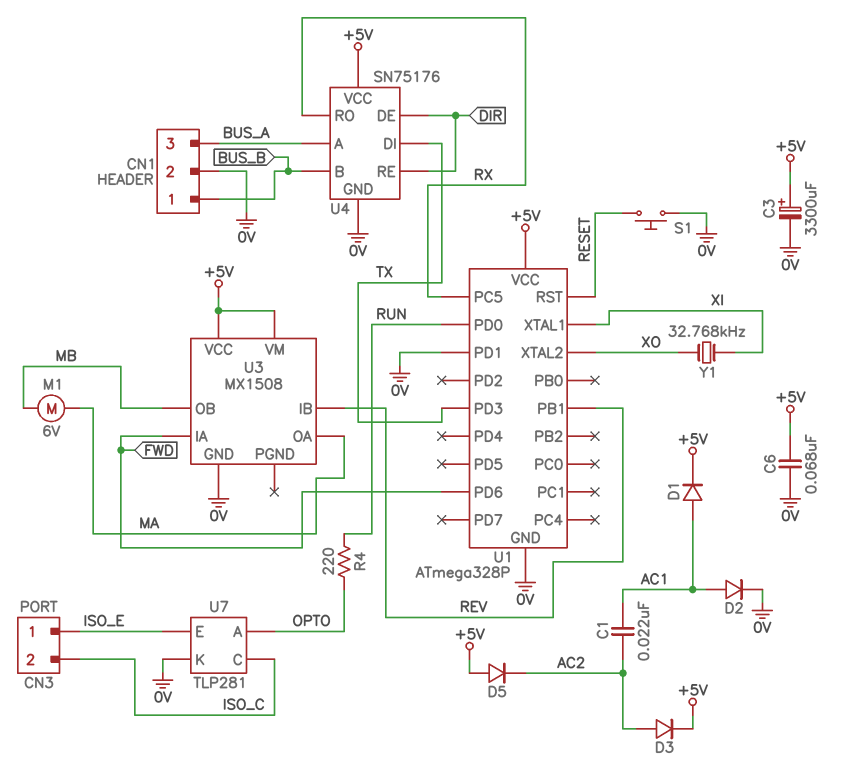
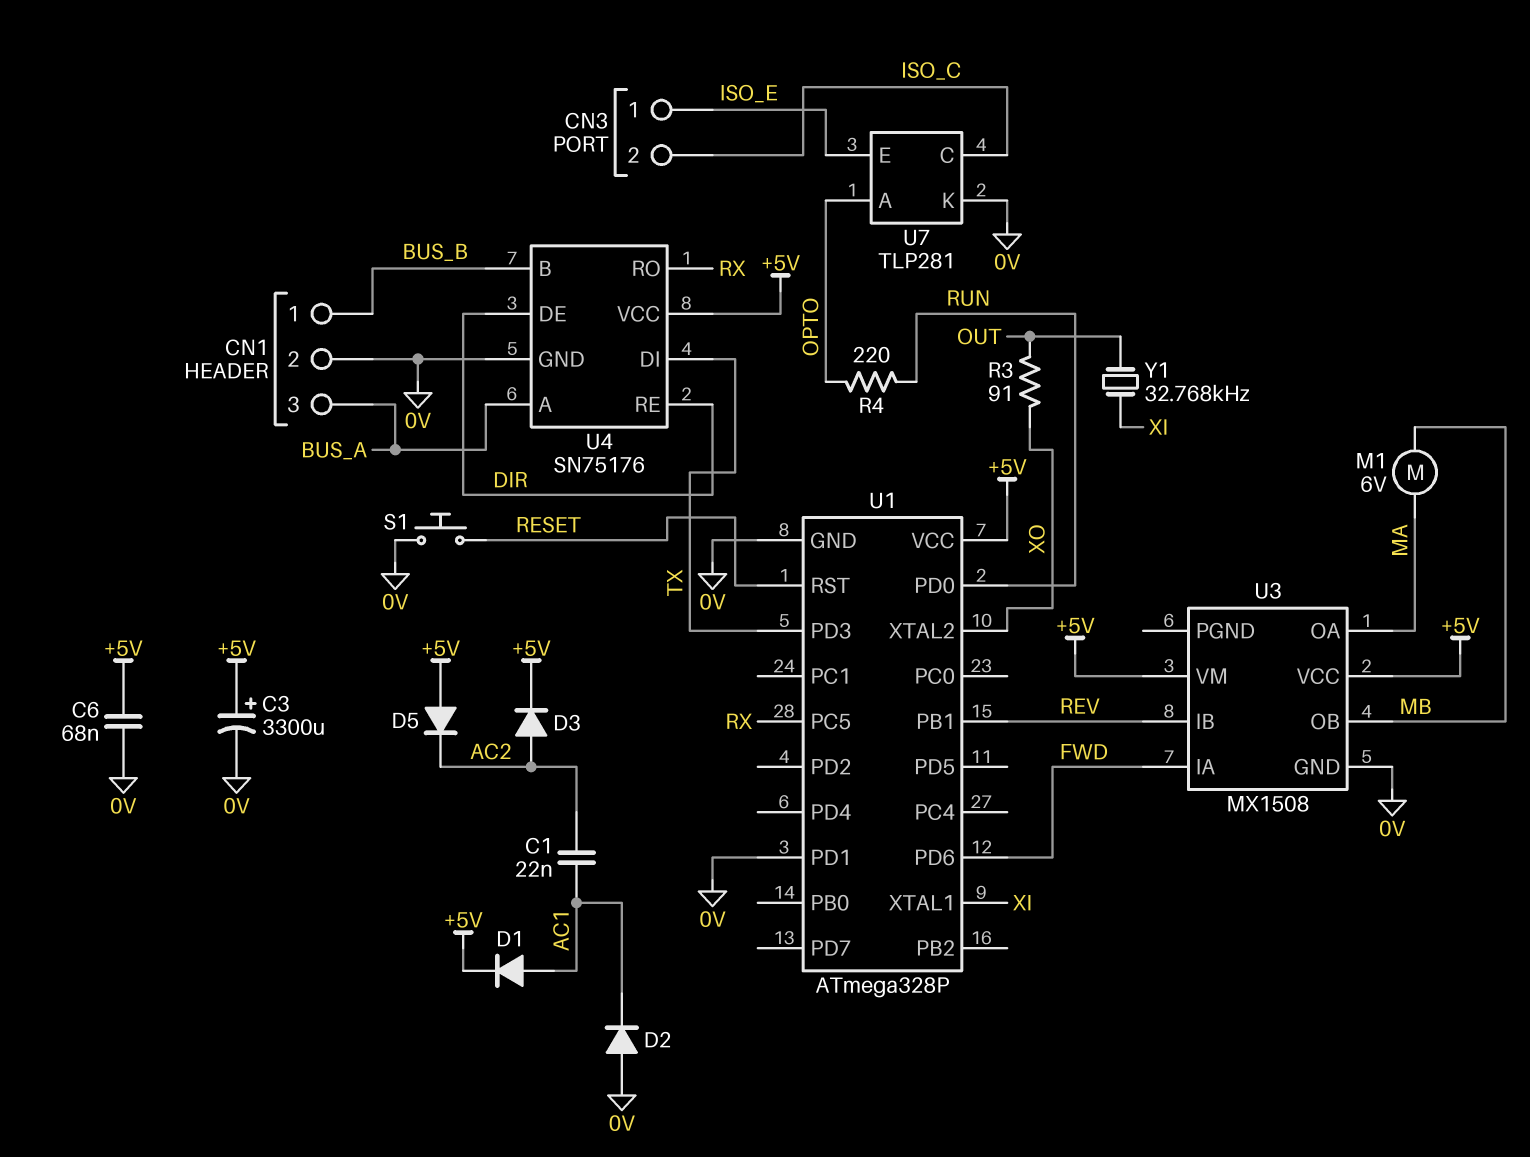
D2: diode (A AC1, K 0V) -> diode (A 0V, K AC1)
R3: none -> 91 (OUT, XO)
Y1: 32.768kHz (XI, XO) -> 32.768kHz (OUT, XI)

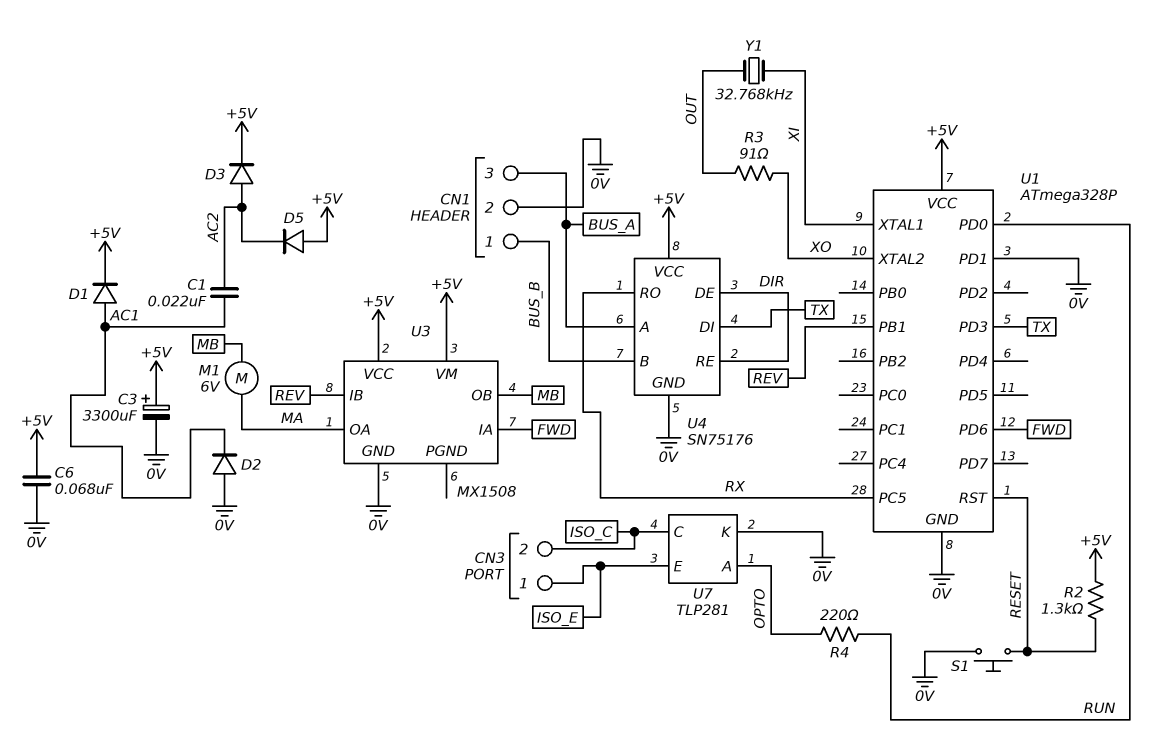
R2: none -> 1.3k (+5V, RESET)

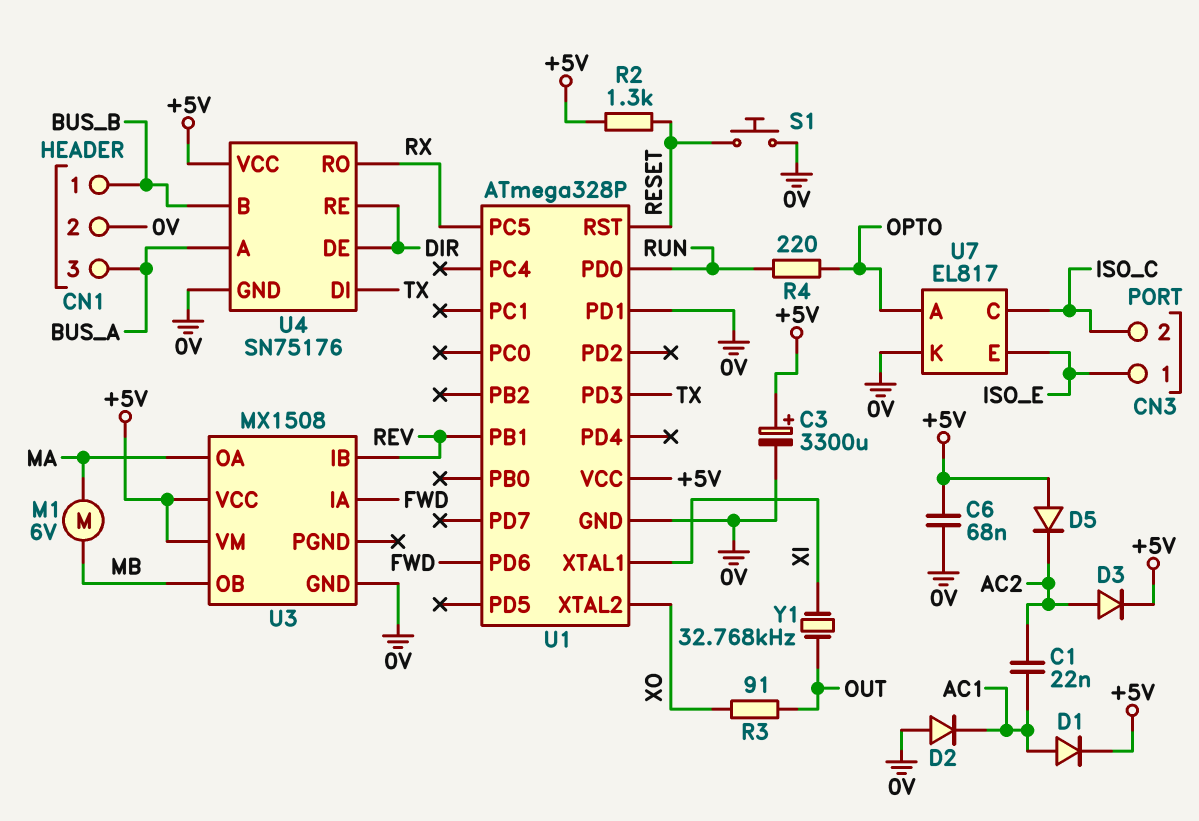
U7: TLP281 -> EL817

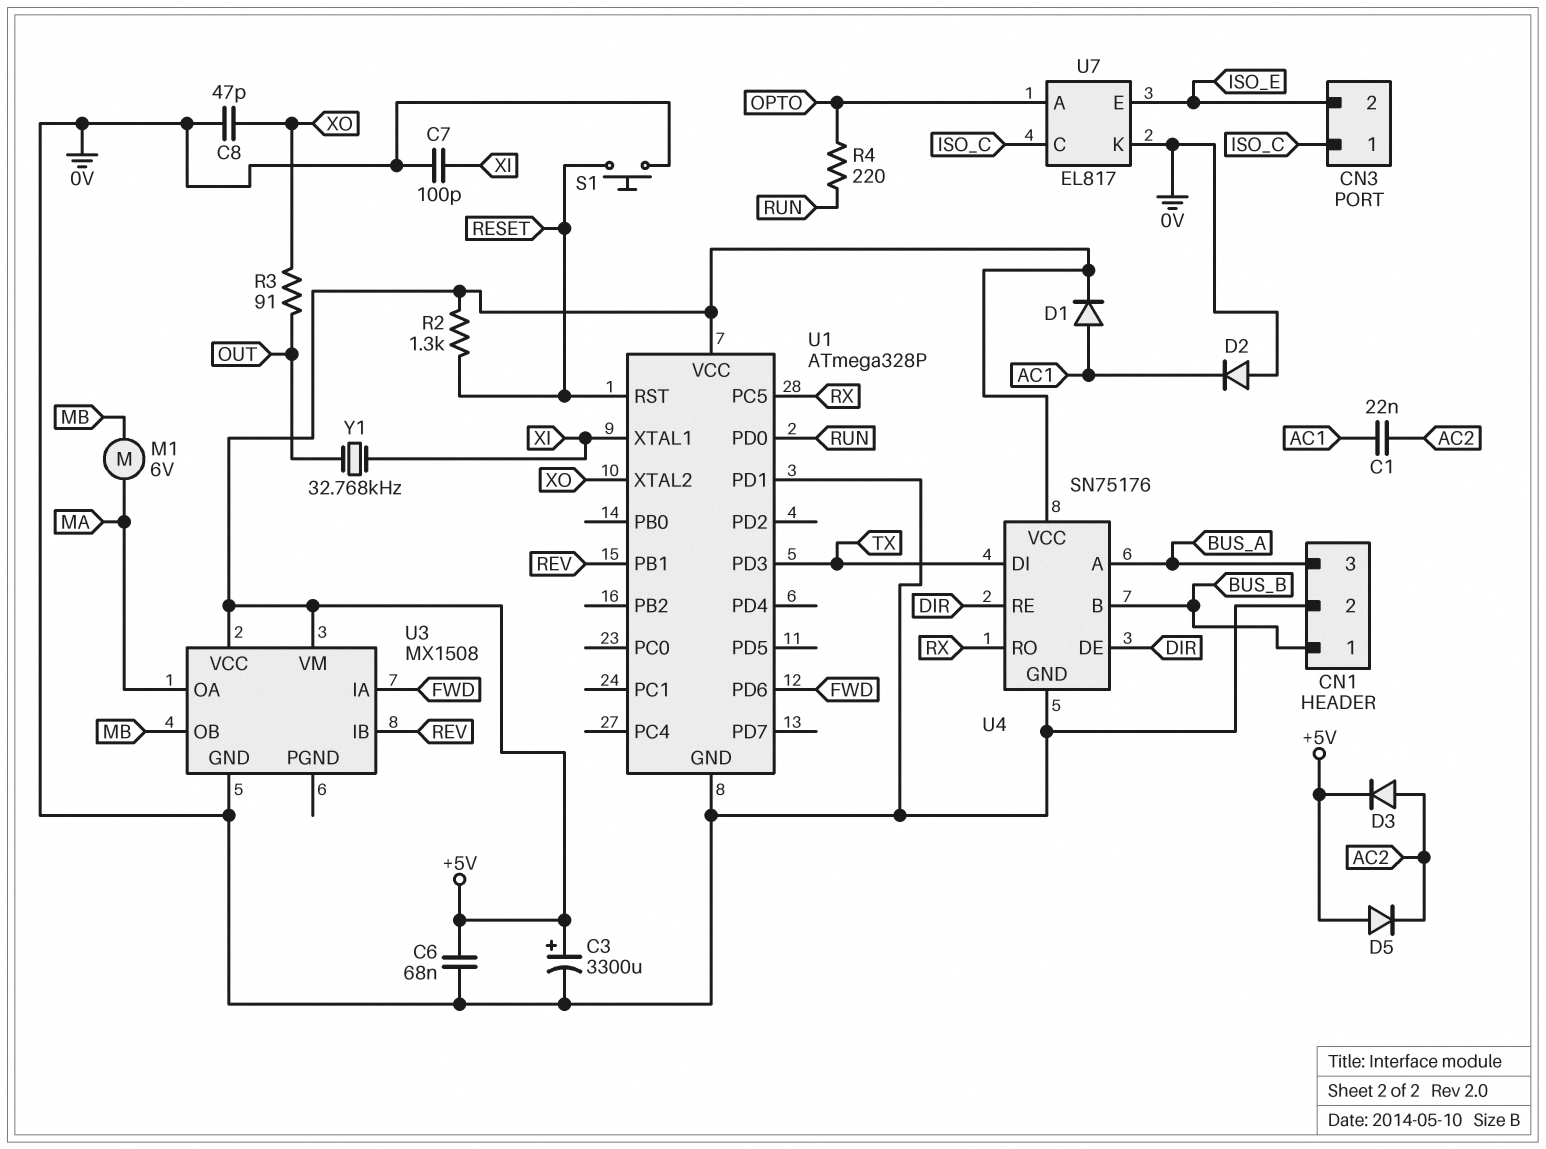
C7: none -> 100pF (0V, XI)
C8: none -> 47pF (0V, XO)
CN3 pin 1: ISO_E -> ISO_C
CN3 pin 2: ISO_C -> ISO_E

